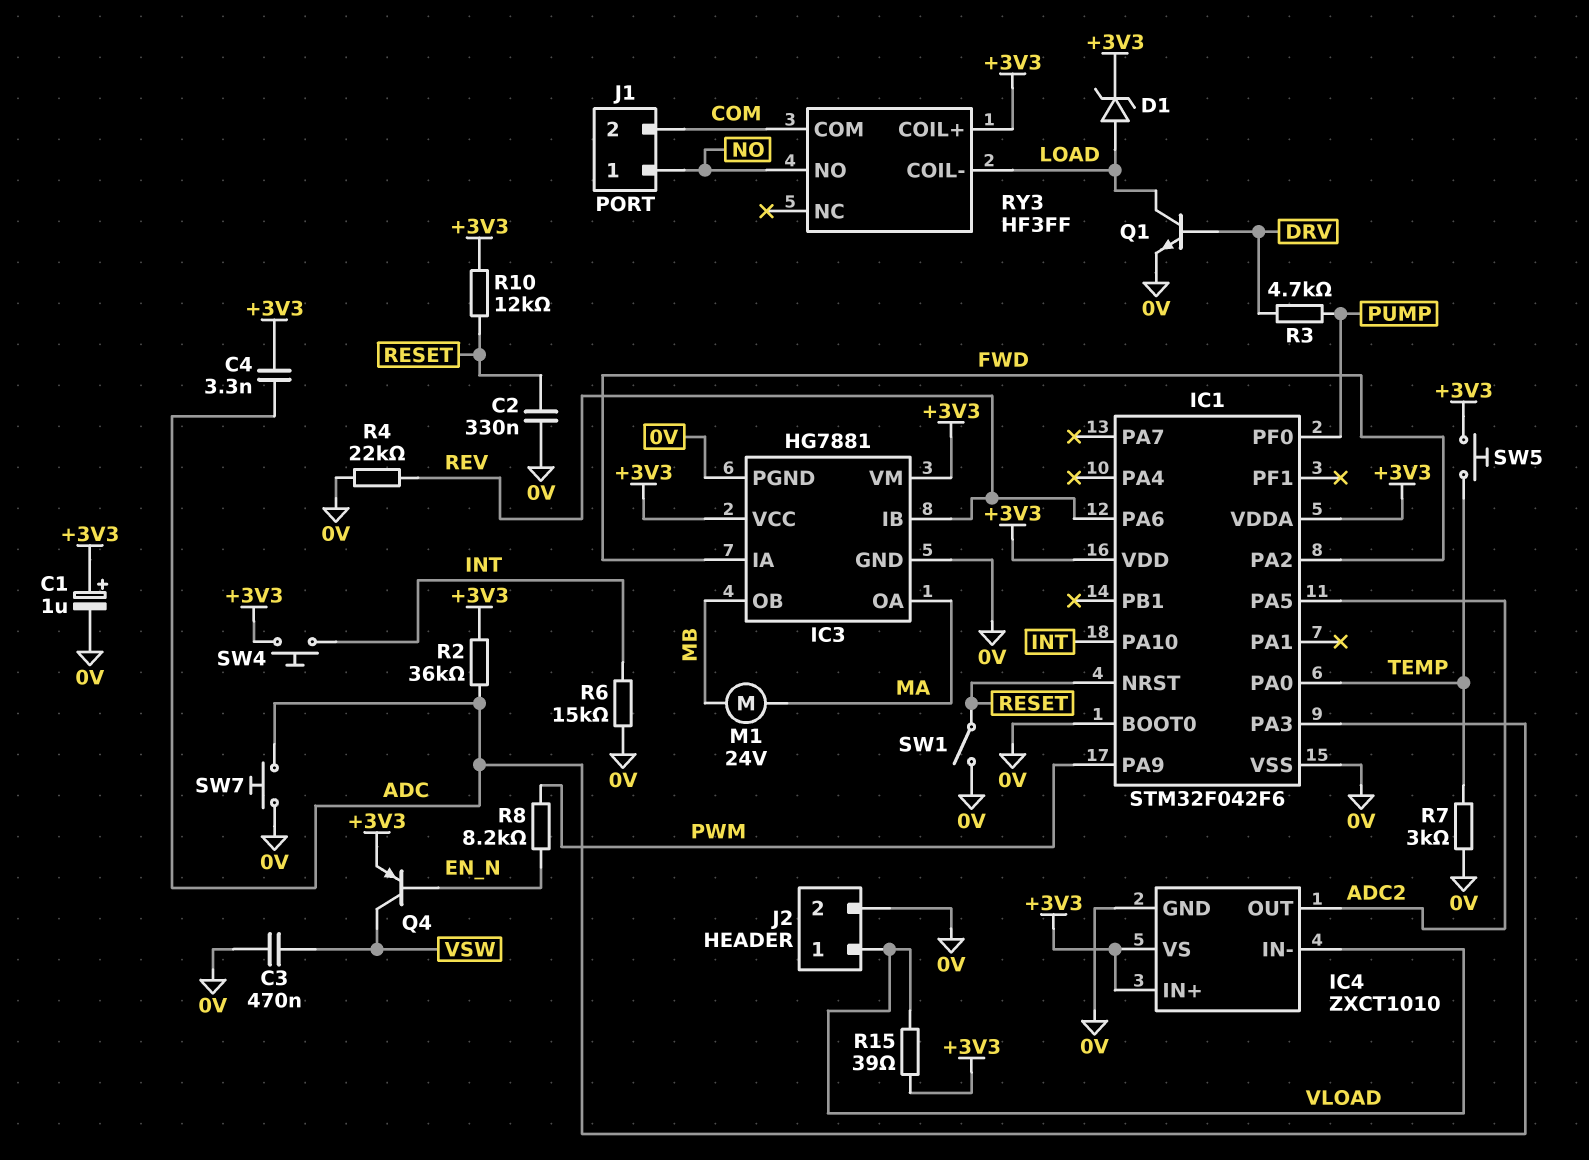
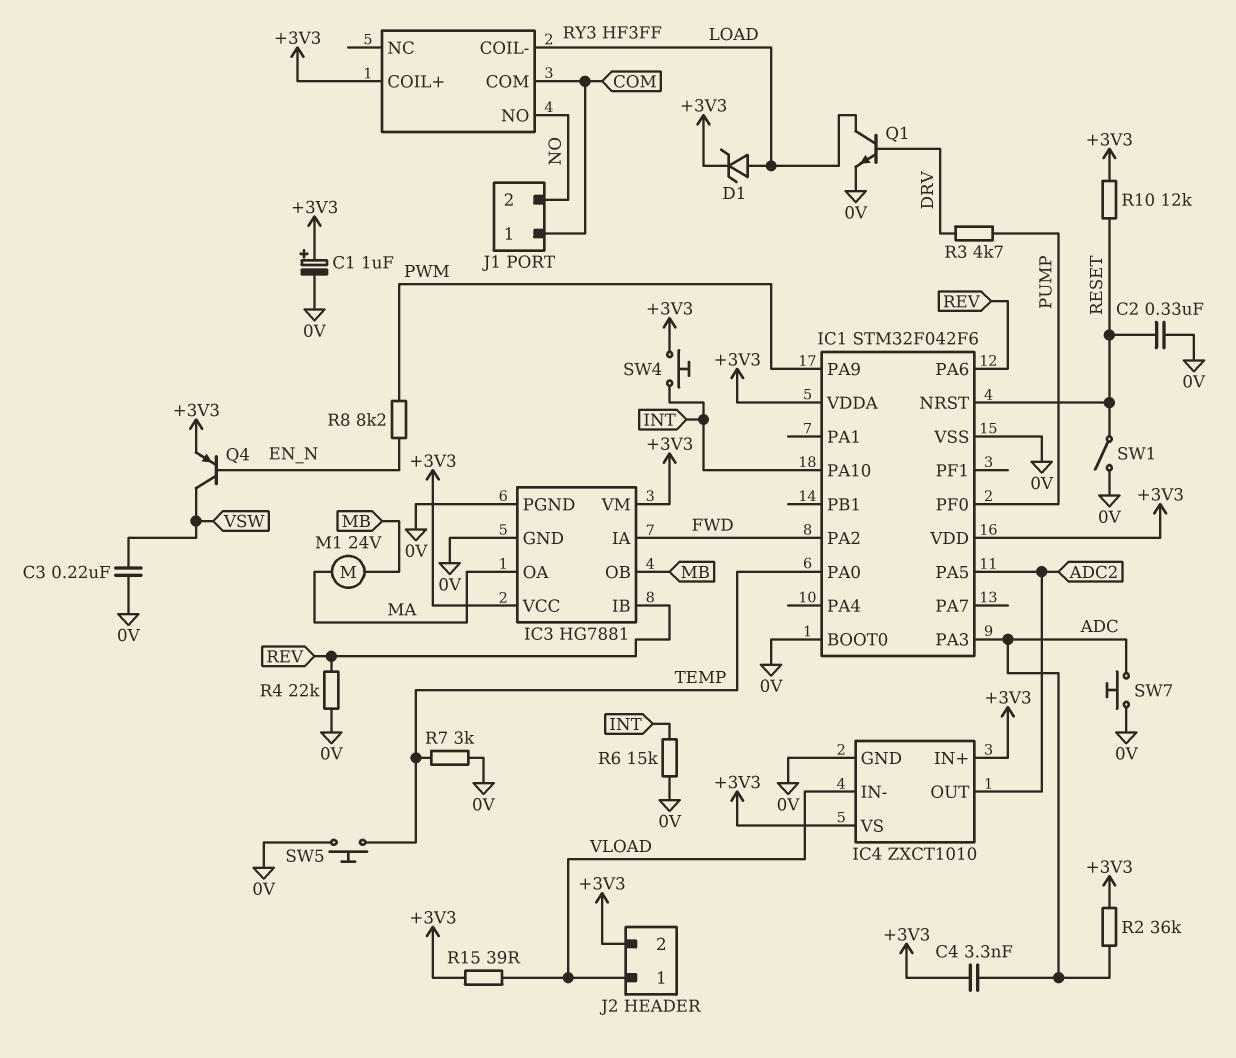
C3: 470nF (0V, VSW) -> 220nF (0V, VSW)
J1 pin 1: NO -> COM
J1 pin 2: COM -> NO
J2 pin 2: 0V -> +3V3
SW5: button (+3V3, TEMP) -> button (0V, TEMP)

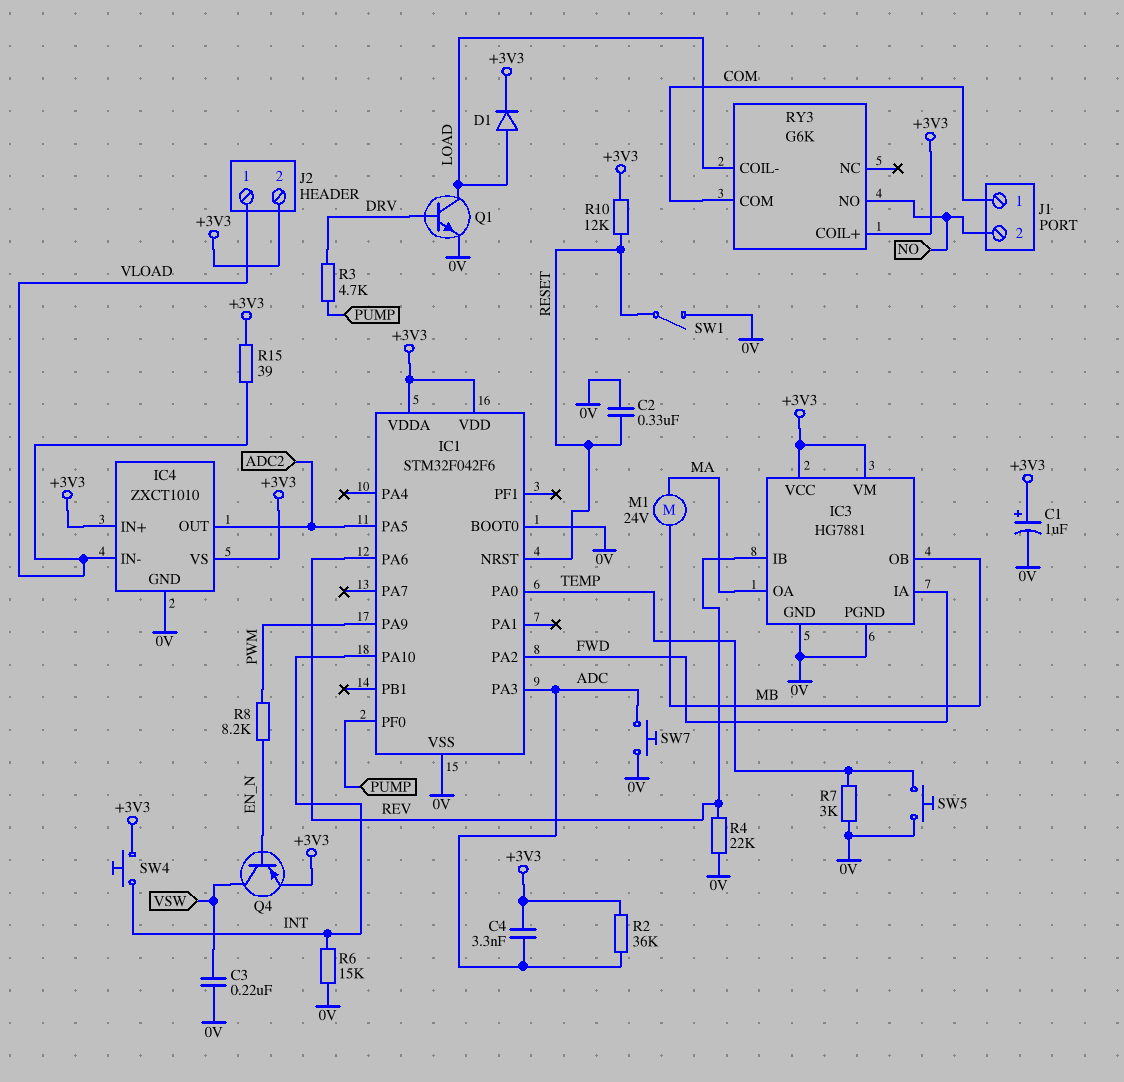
D1: zener (A LOAD, K +3V3) -> diode (A LOAD, K +3V3)
RY3: HF3FF -> G6K

